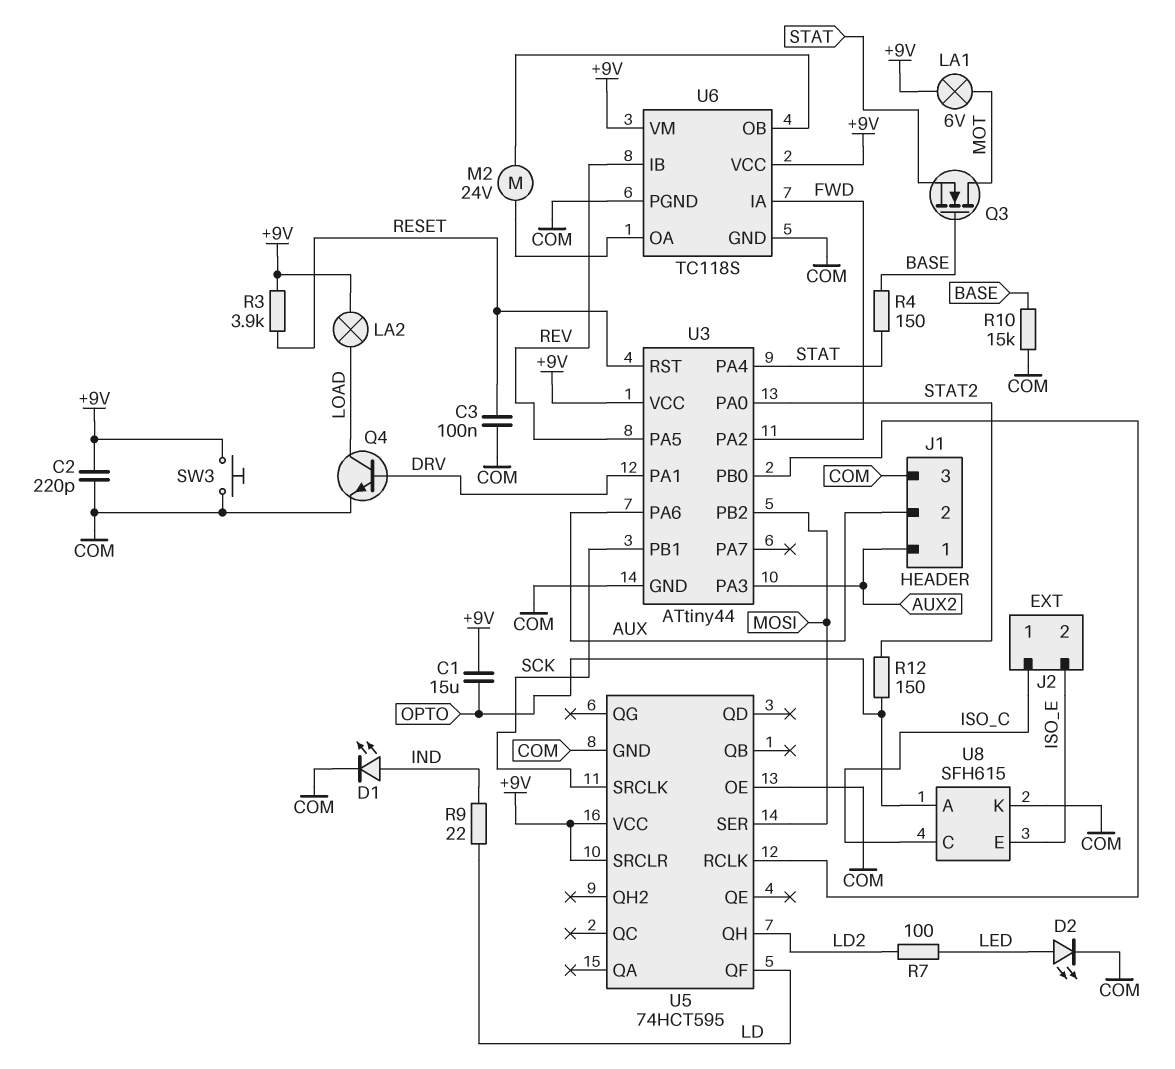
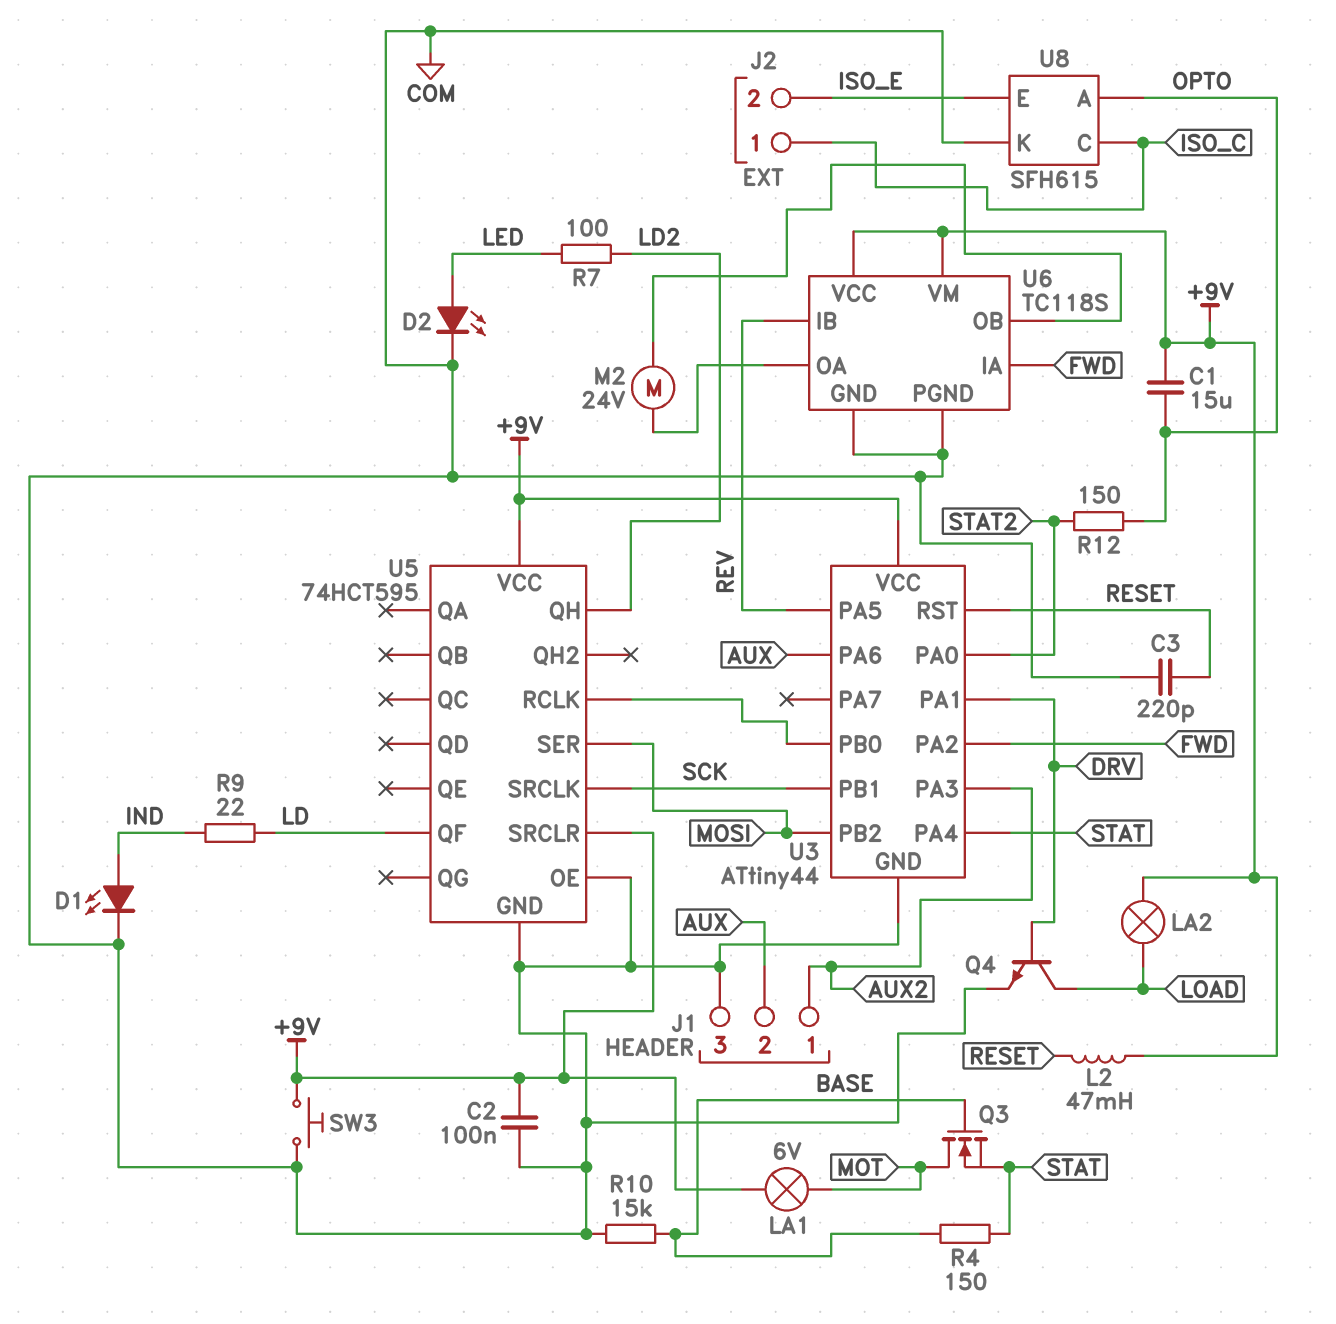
C2: 220pF (+9V, COM) -> 100nF (+9V, COM)
C3: 100nF (COM, RESET) -> 220pF (COM, RESET)
L2: none -> 47mH (+9V, RESET)
R3: 3.9k (+9V, RESET) -> none

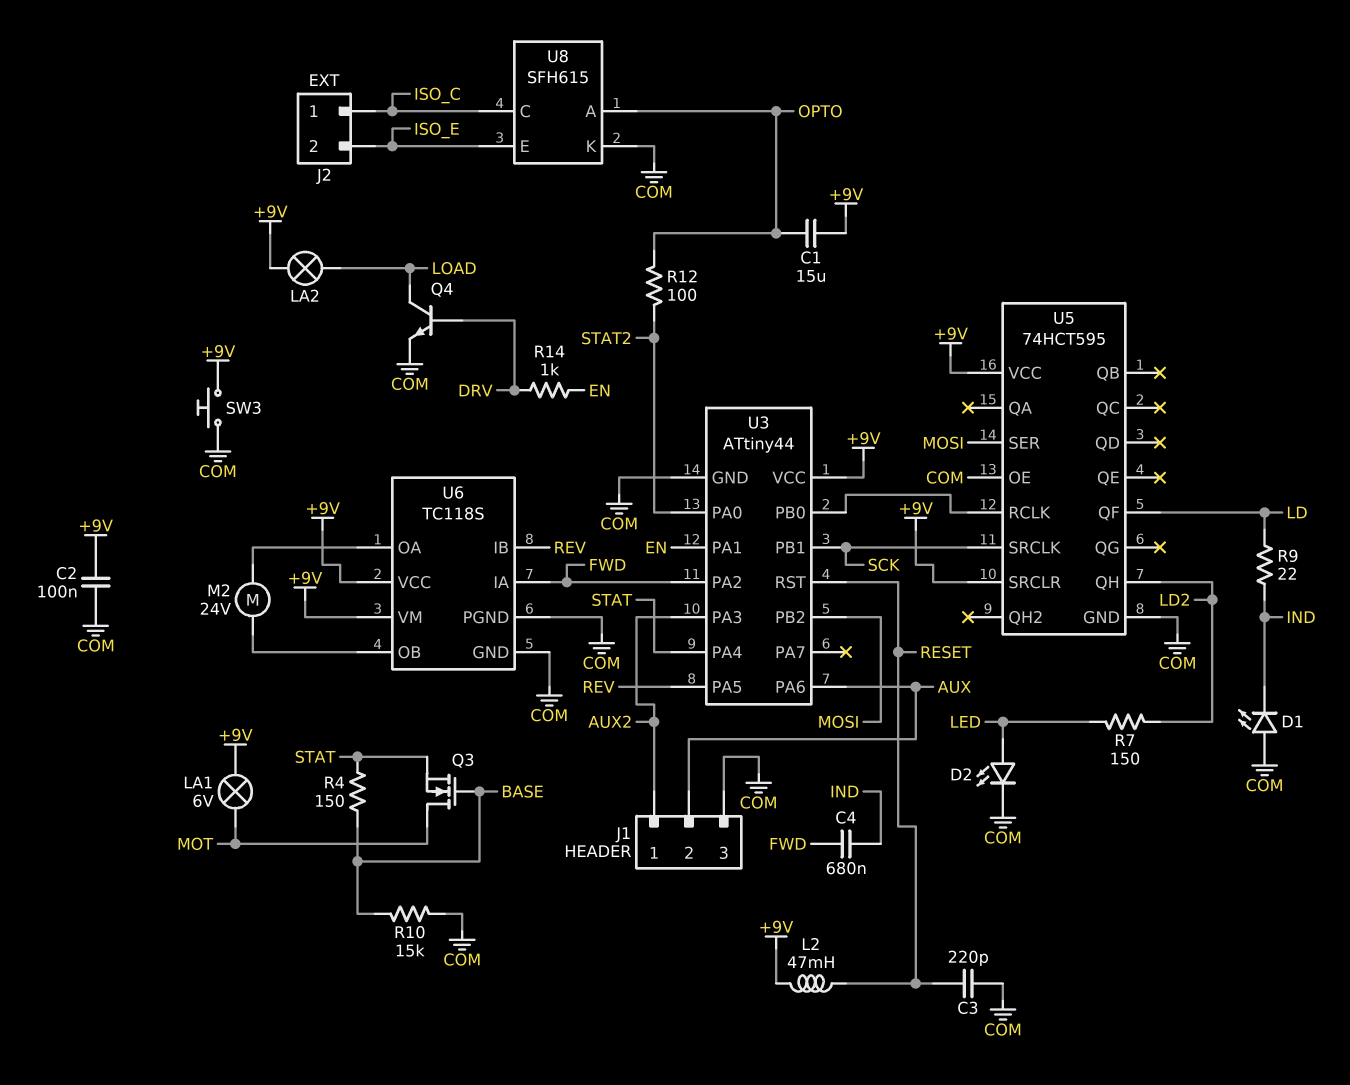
C4: none -> 680nF (FWD, IND)
D1: LED (A IND, K COM) -> LED (A COM, K IND)
R7: 100 (LD2, LED) -> 150 (LD2, LED)
R12: 150 (OPTO, STAT2) -> 100 (OPTO, STAT2)
R14: none -> 1k (DRV, EN)
U3 pin PA1: DRV -> EN

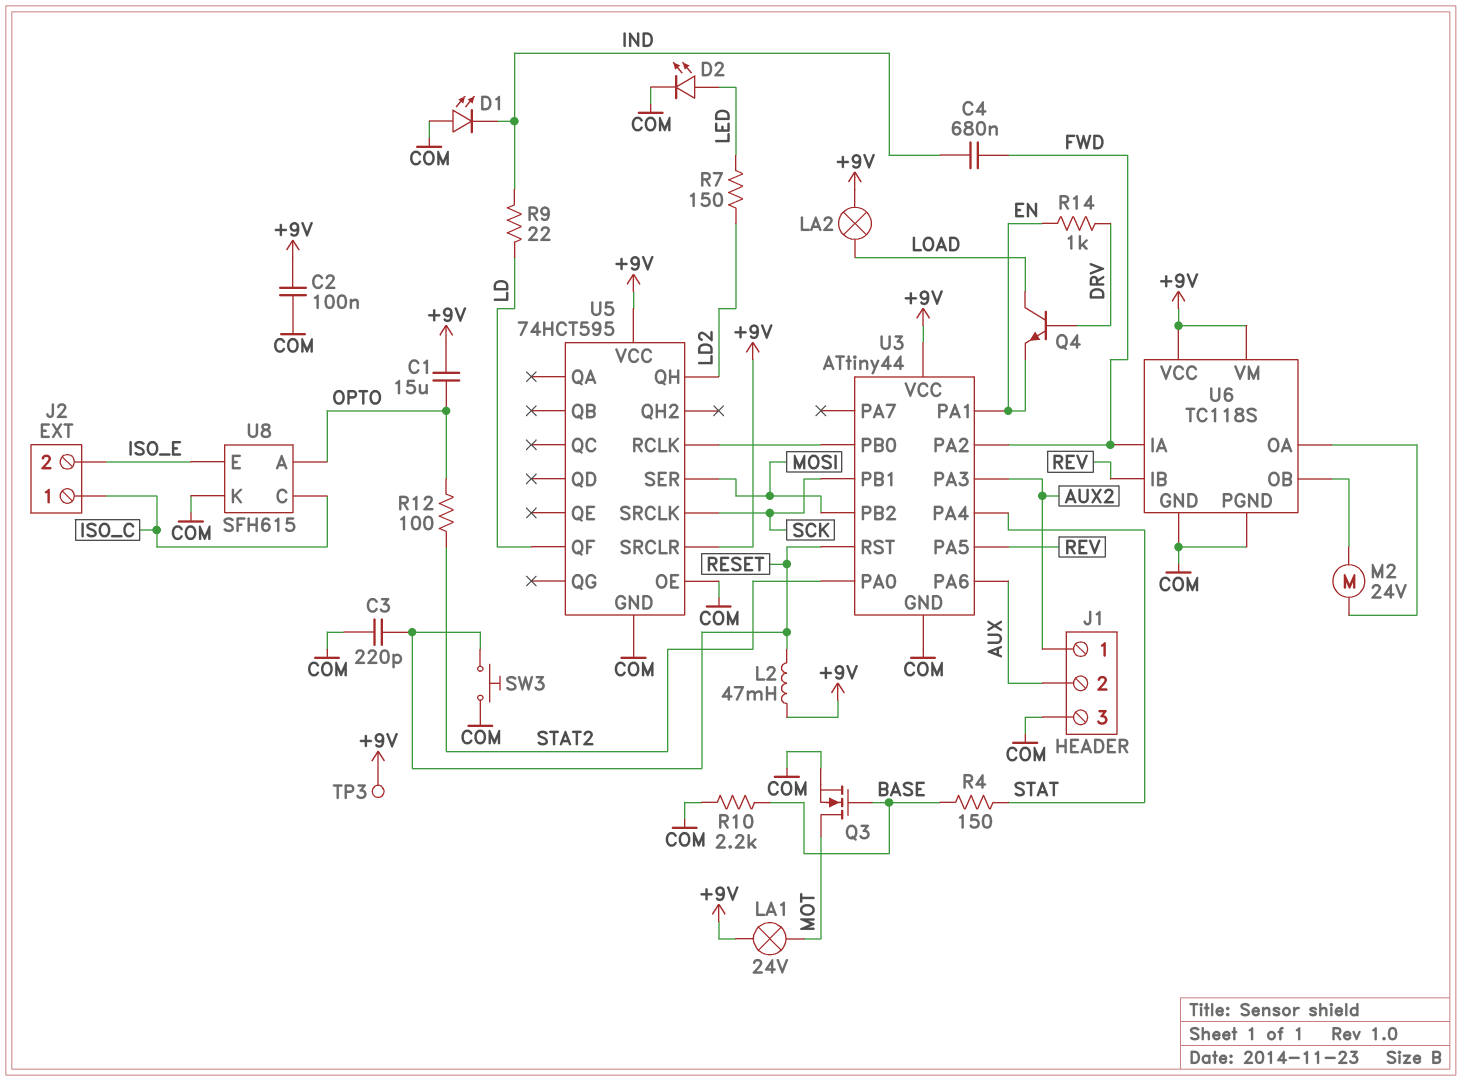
LA1: lamp 6V (+9V, MOT) -> lamp 24V (+9V, MOT)
Q3: NMOS (G BASE, D MOT, S STAT) -> NMOS (G BASE, D MOT, S COM)
Q4: NPN (B DRV, C LOAD, E COM) -> NPN (B DRV, C LOAD, E EN)
R10: 15k (BASE, COM) -> 2.2k (BASE, COM)
SW3: button (+9V, COM) -> button (COM, RESET)
TP3: none -> test point (+9V)

